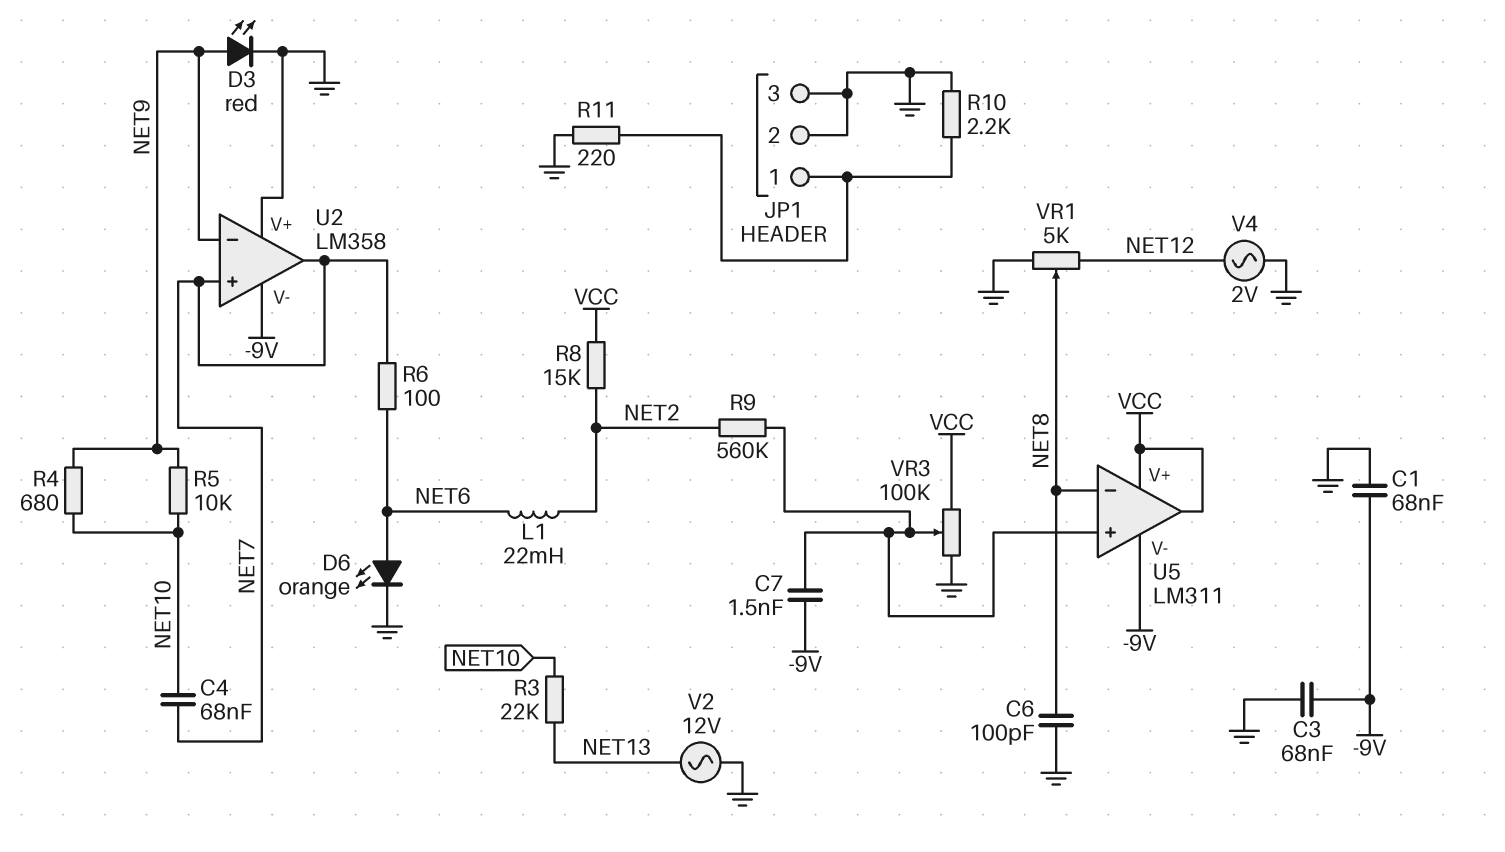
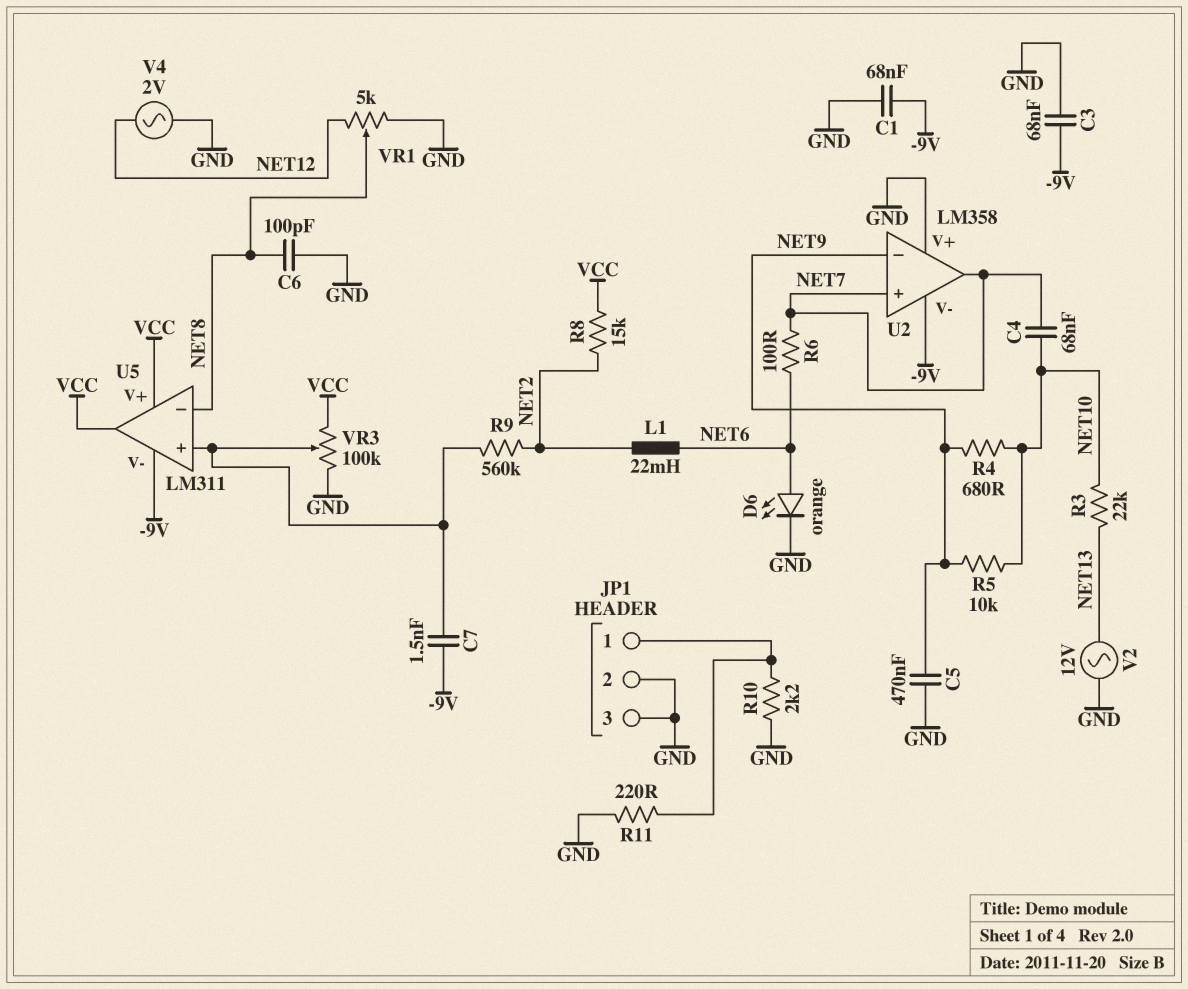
C5: none -> 470nF (GND, NET9)
D3: LED red (A NET9, K GND) -> none

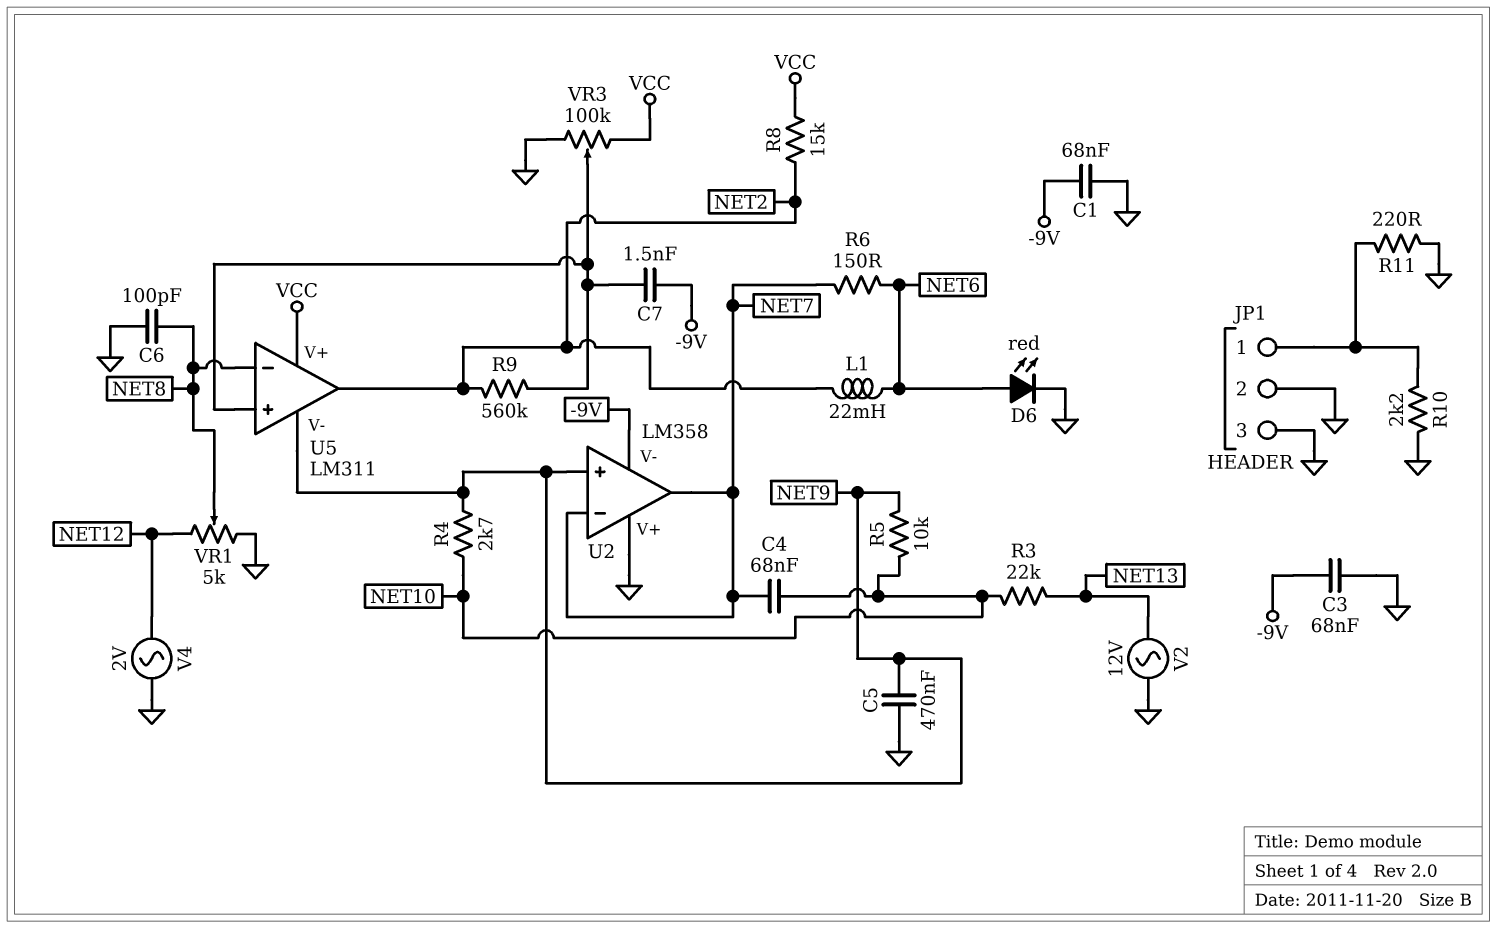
D6: LED orange (A NET6, K GND) -> LED red (A NET6, K GND)
R4: 680 (NET9, NET10) -> 2.7k (NET9, NET10)
R6: 100 (NET6, NET7) -> 150 (NET6, NET7)
U2 pin in+: NET7 -> NET9
U2 pin in-: NET9 -> NET7
U5 pin V-: -9V -> NET9
U5 pin out: VCC -> NET2

